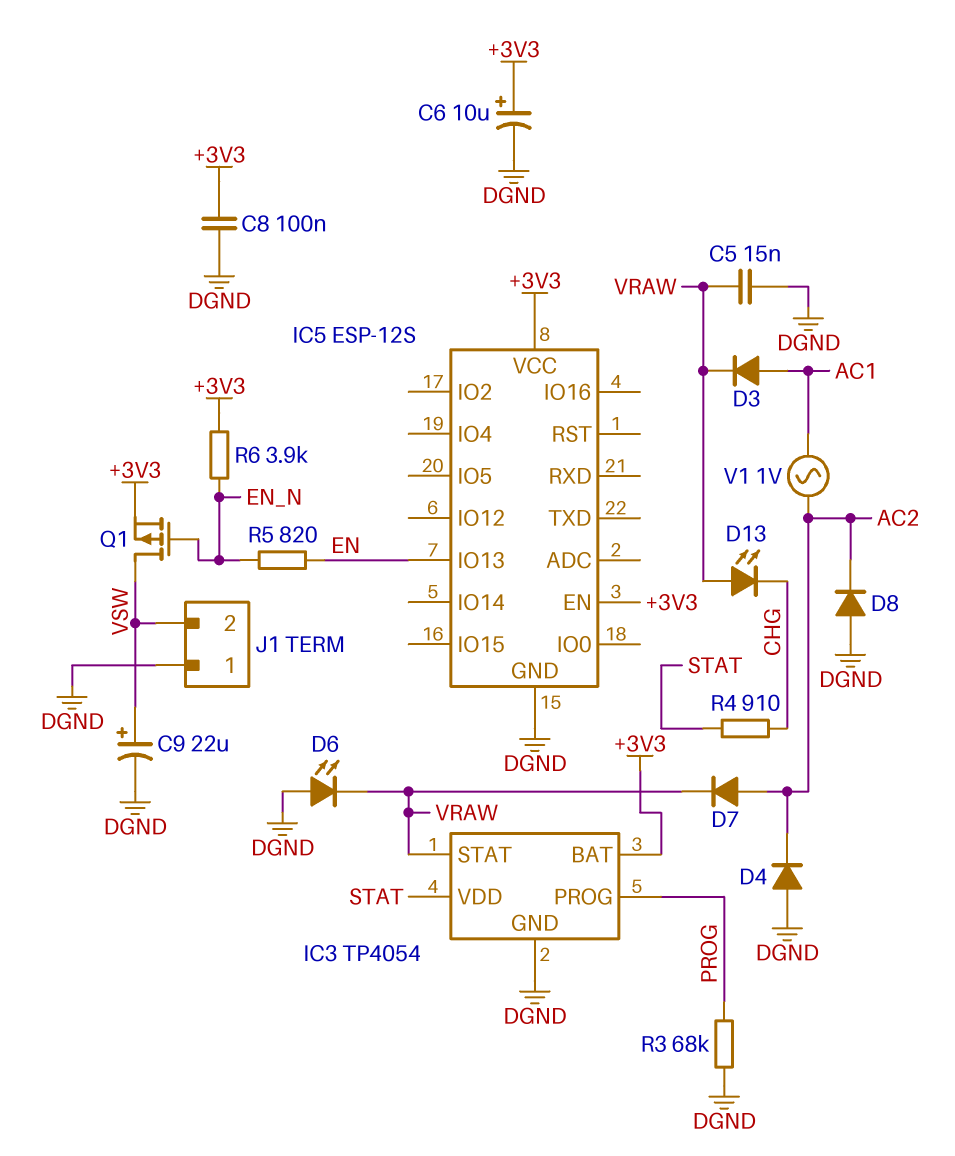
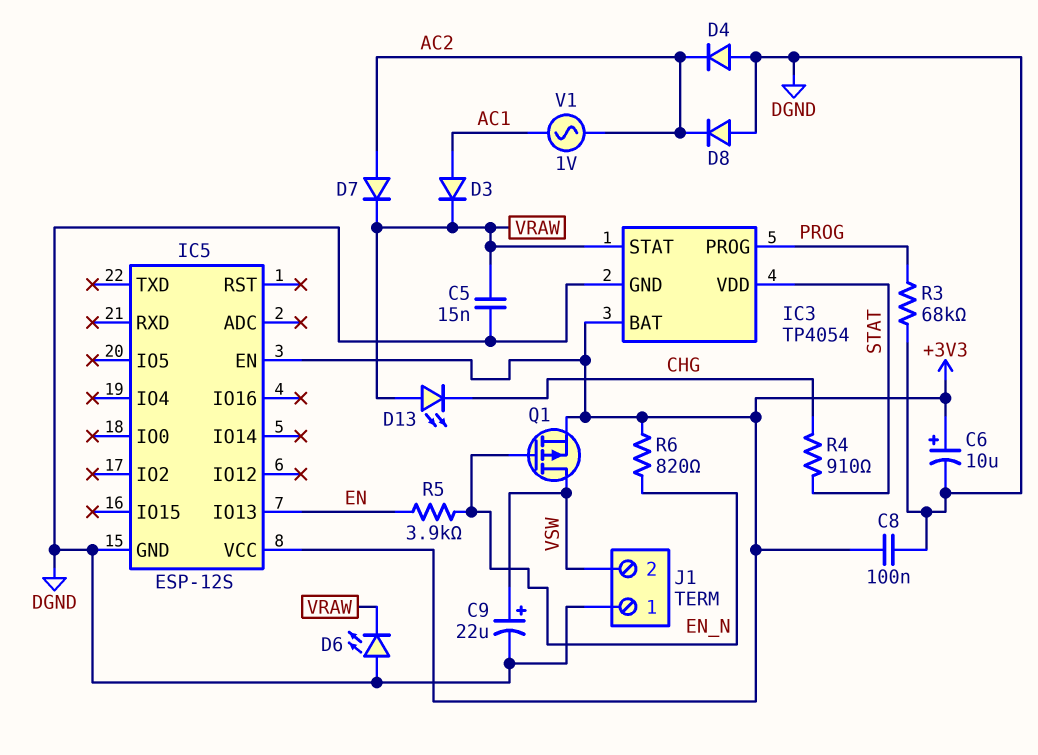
R5: 820 (EN, EN_N) -> 3.9k (EN, EN_N)
R6: 3.9k (+3V3, EN_N) -> 820 (+3V3, EN_N)

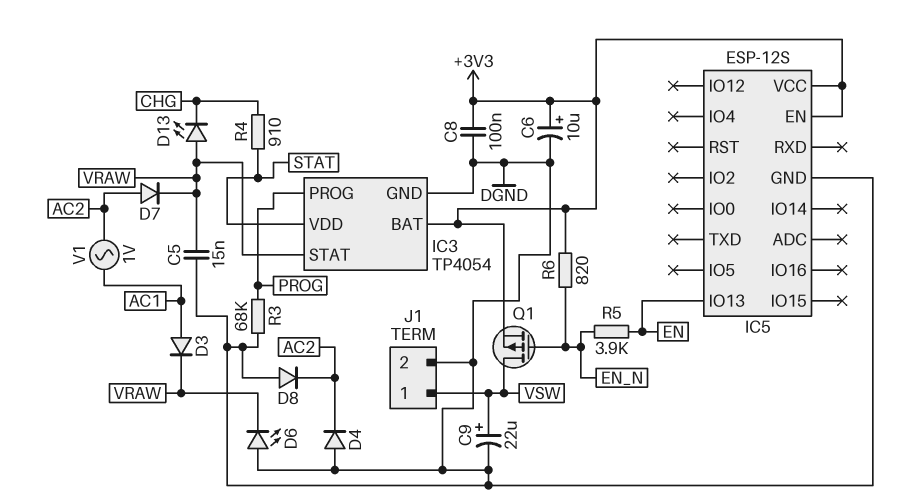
J1 pin 1: DGND -> VSW
J1 pin 2: VSW -> DGND

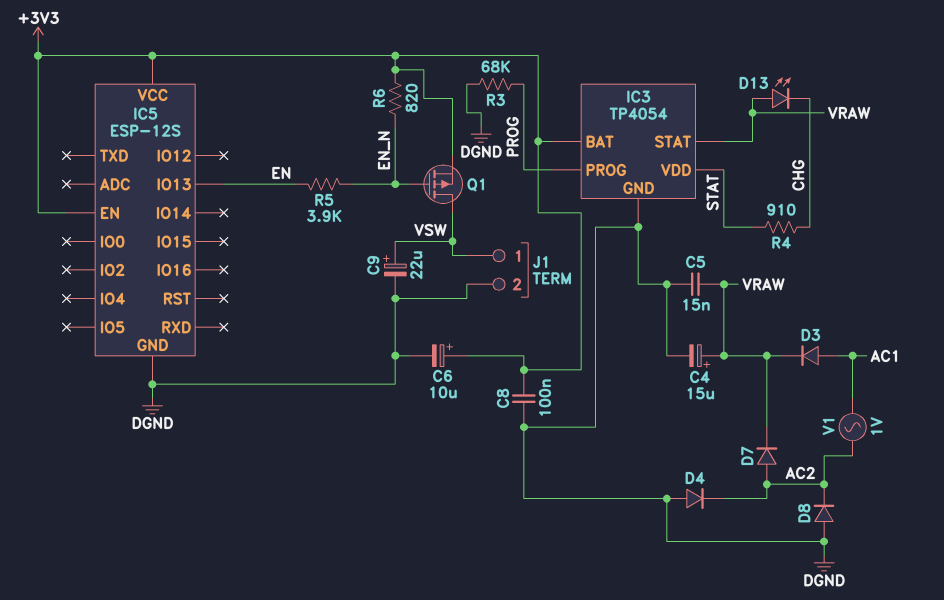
C4: none -> 15uF (plus VRAW, minus DGND)
D6: LED (A DGND, K VRAW) -> none

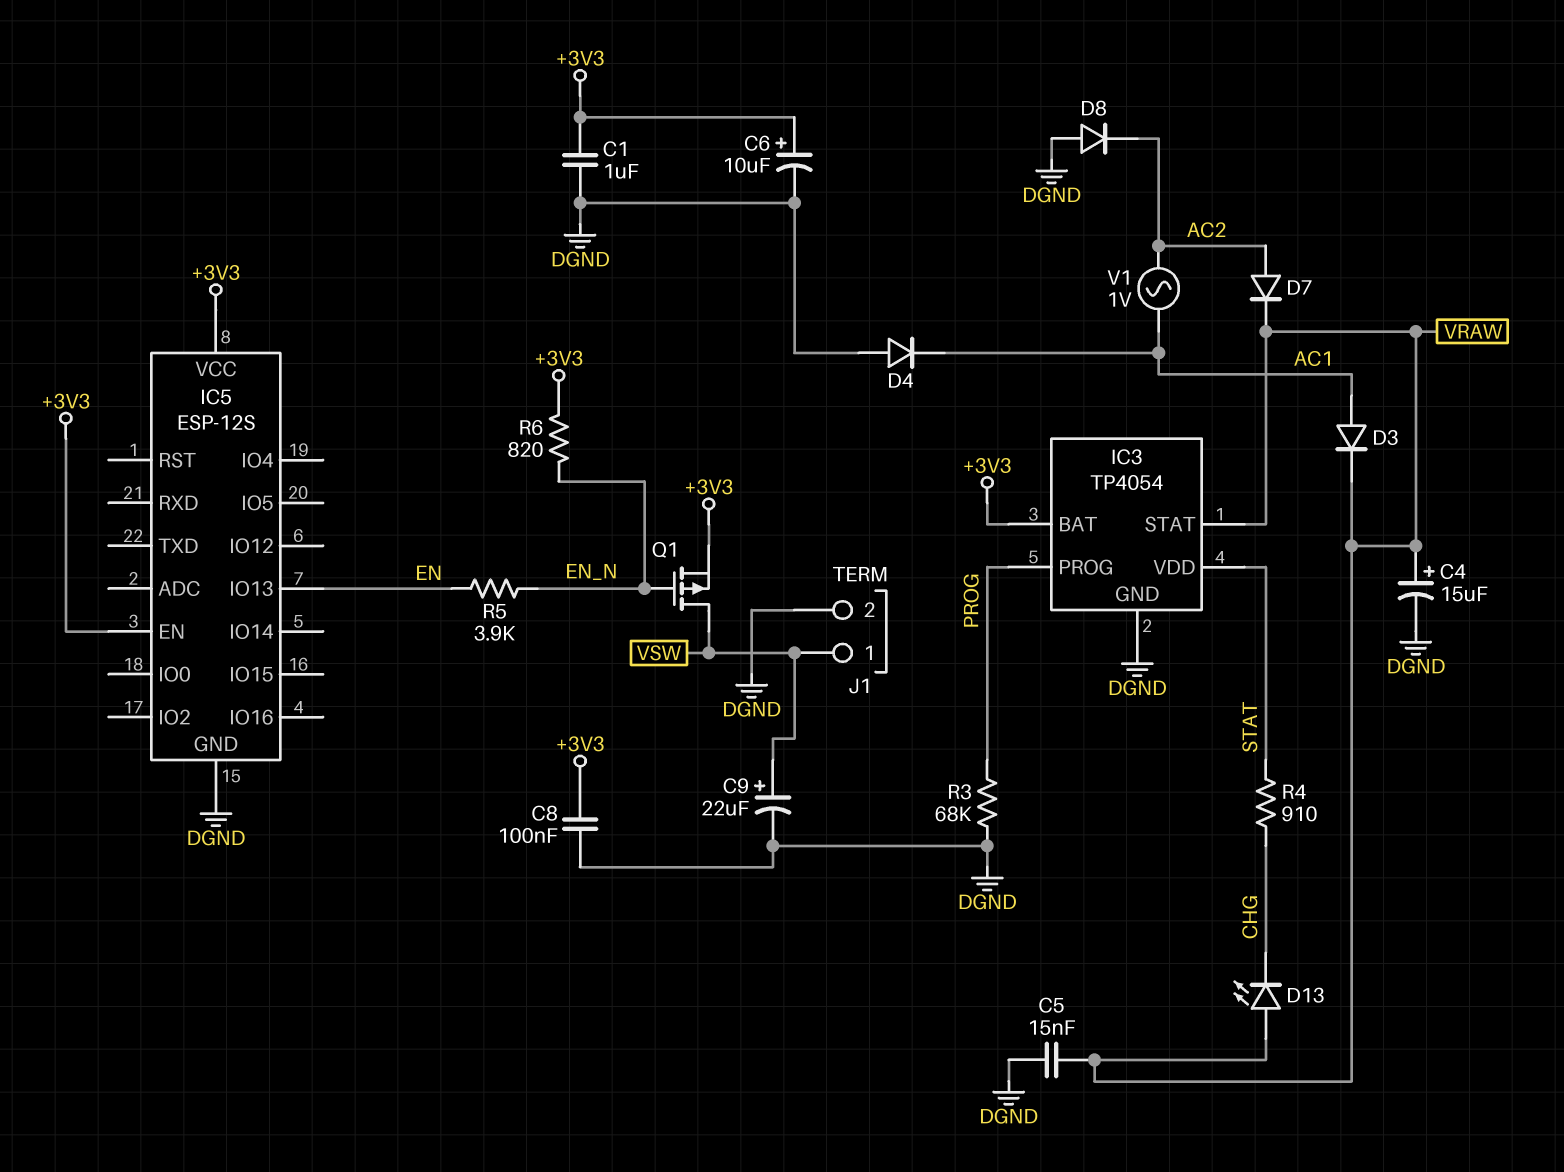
C1: none -> 1uF (+3V3, DGND)
D4: diode (A DGND, K AC2) -> diode (A DGND, K AC1)

